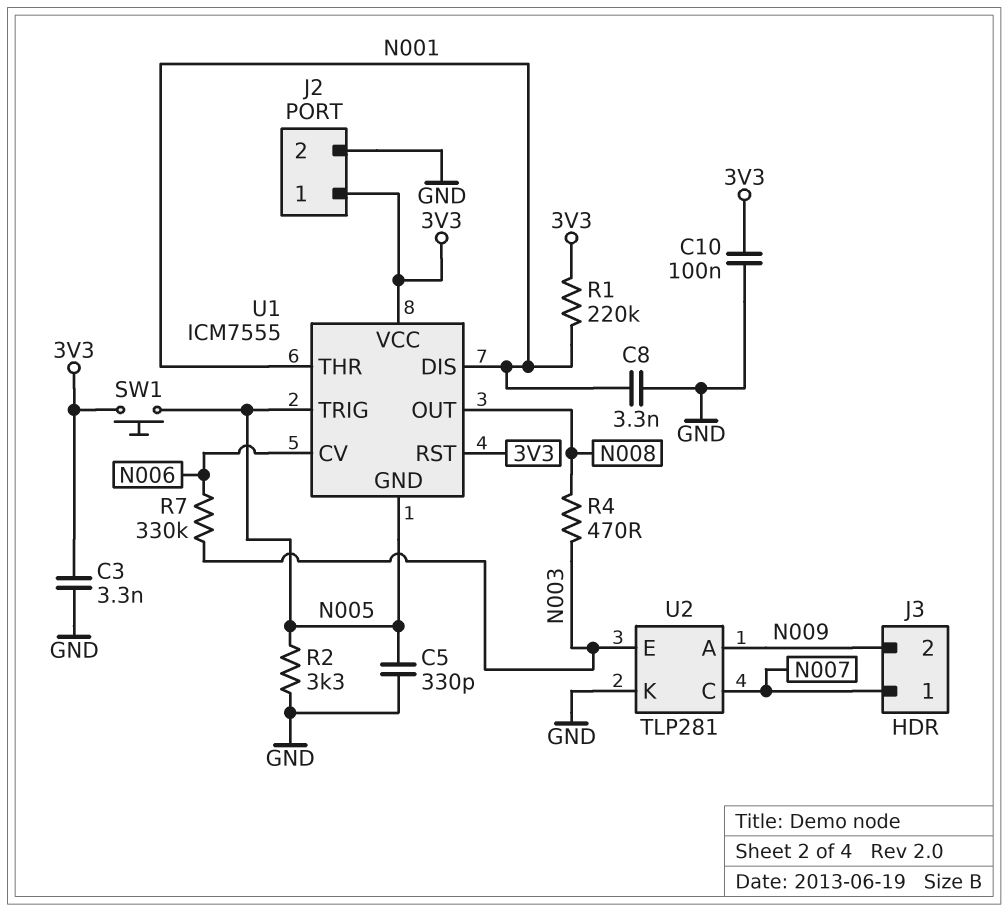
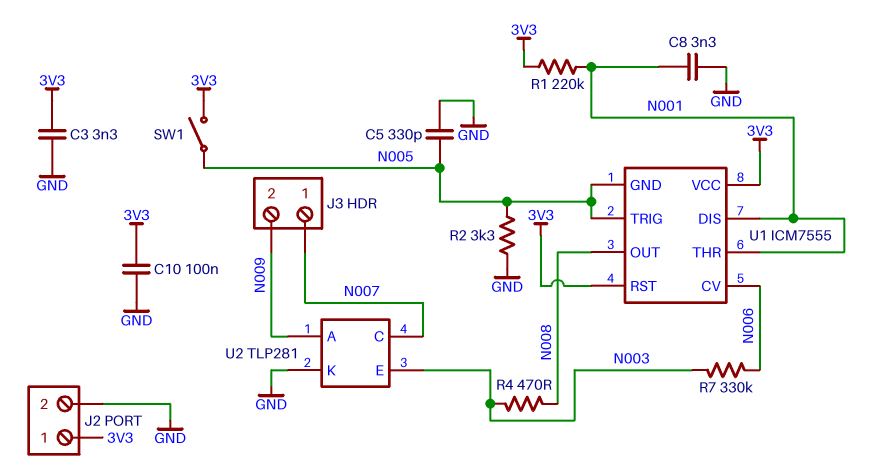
SW1: button (3V3, N005) -> switch (3V3, N005)

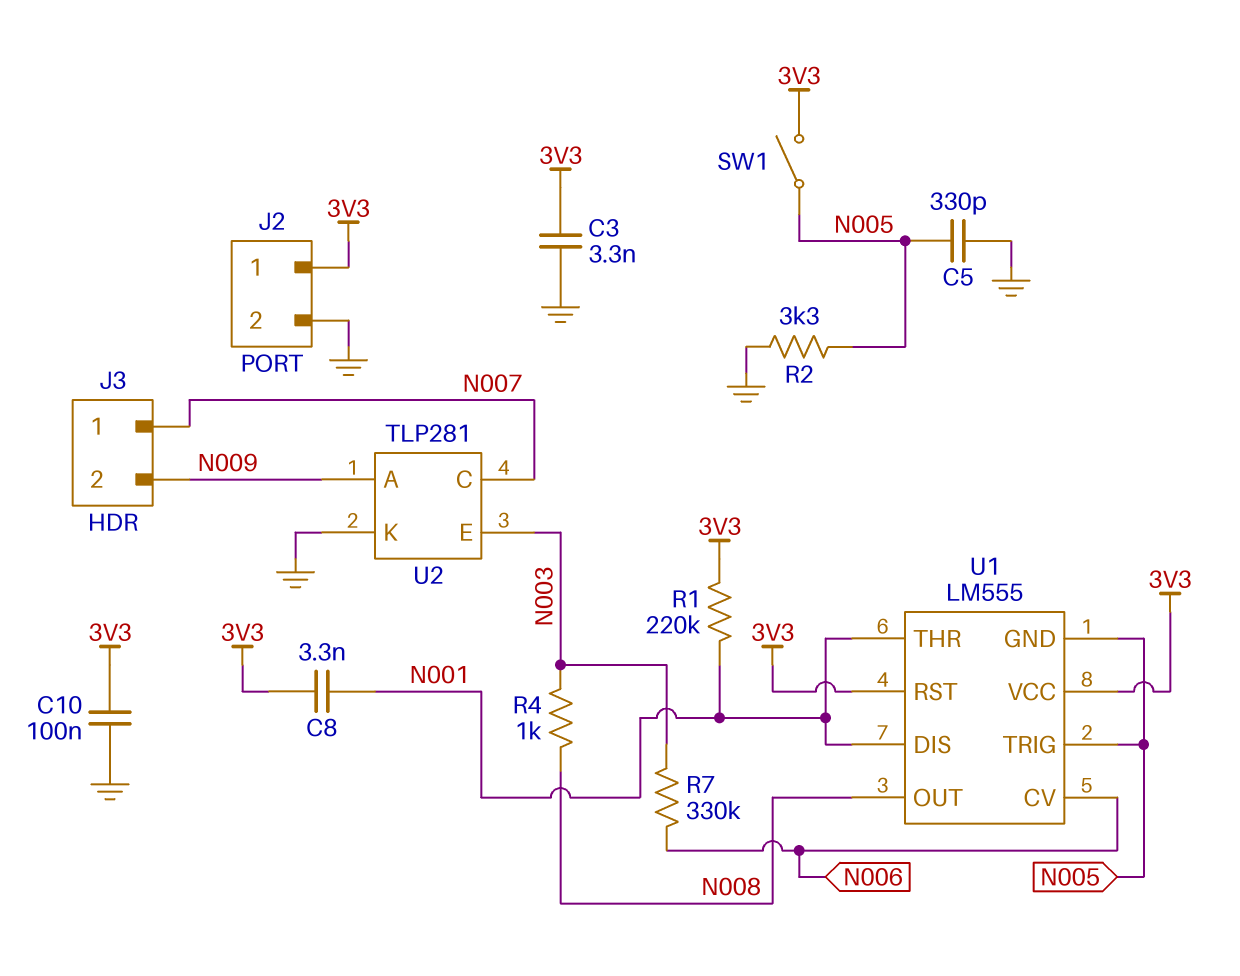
C8: 3.3nF (GND, N001) -> 3.3nF (3V3, N001)
R4: 470 (N003, N008) -> 1k (N003, N008)
U1: ICM7555 -> LM555

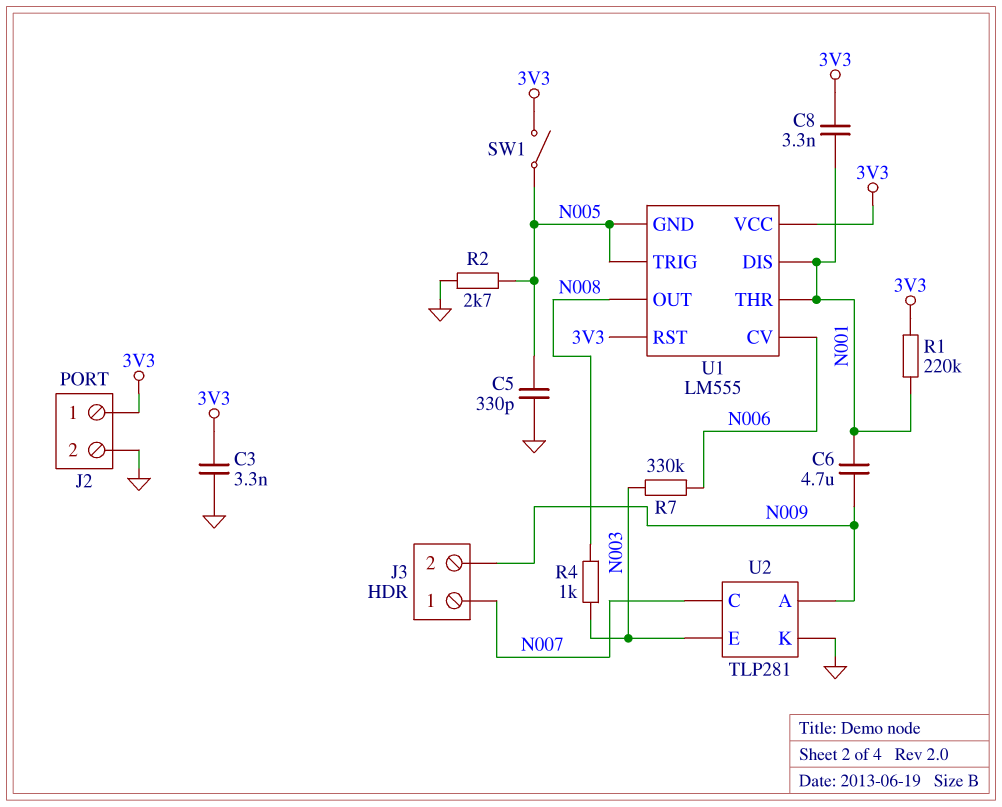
C6: none -> 4.7uF (N001, N009)
C10: 100nF (3V3, GND) -> none
R2: 3.3k (GND, N005) -> 2.7k (GND, N005)

